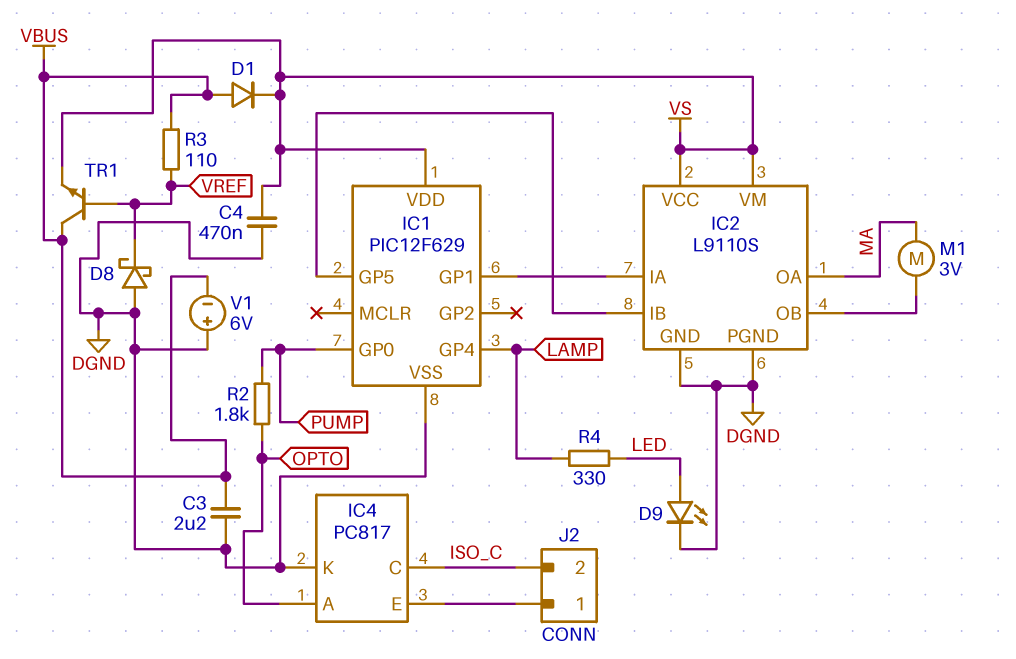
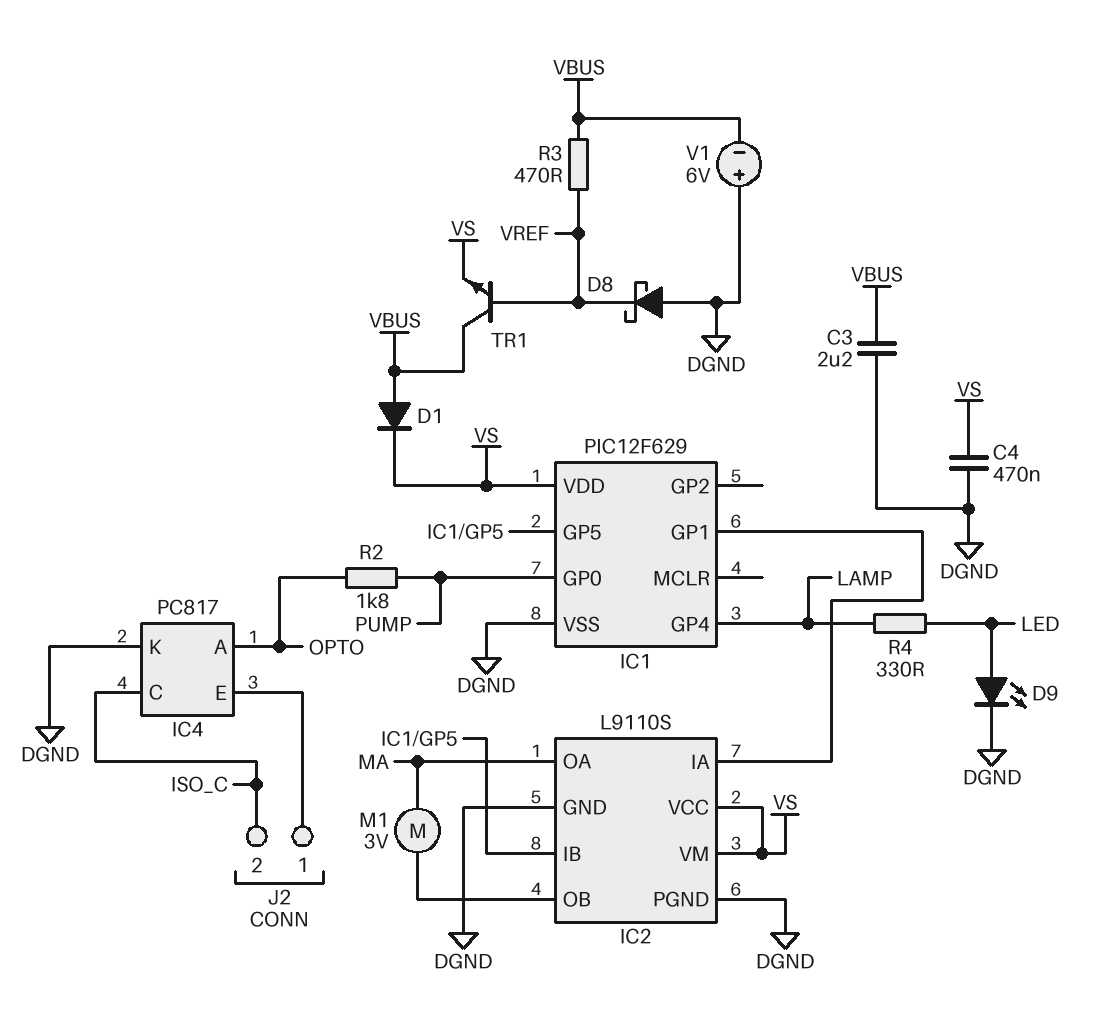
R3: 110 (VBUS, VREF) -> 470 (VBUS, VREF)

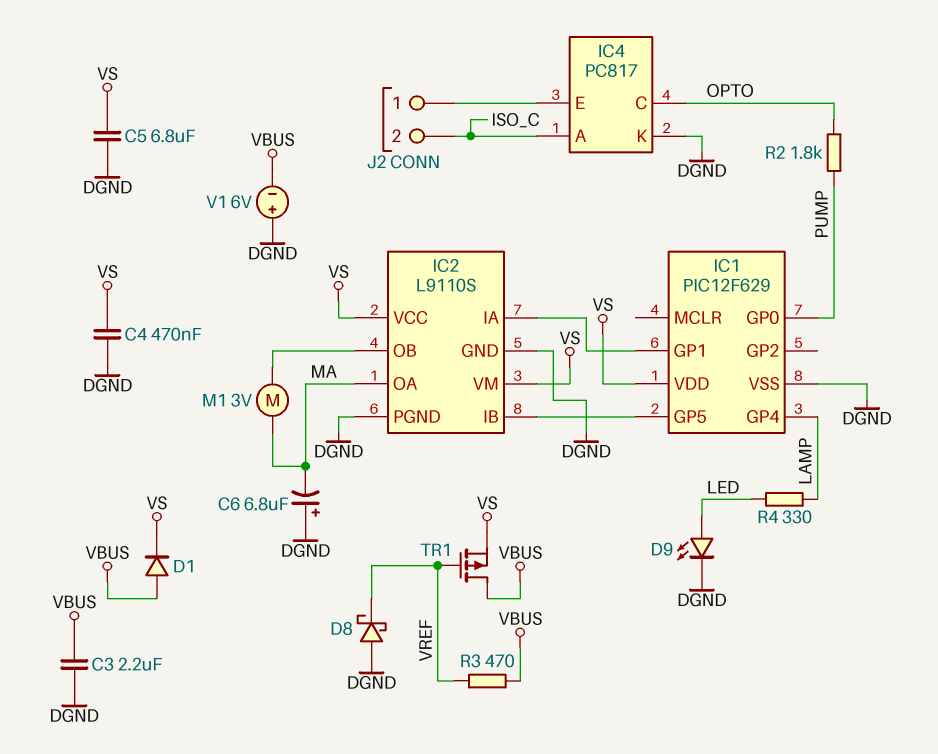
C5: none -> 6.8uF (DGND, VS)
C6: none -> 6.8uF (plus DGND, minus MA)
IC4 pin A: OPTO -> ISO_C
IC4 pin C: ISO_C -> OPTO
TR1: NPN (B VREF, C VBUS, E VS) -> PMOS (G VREF, D VBUS, S VS)

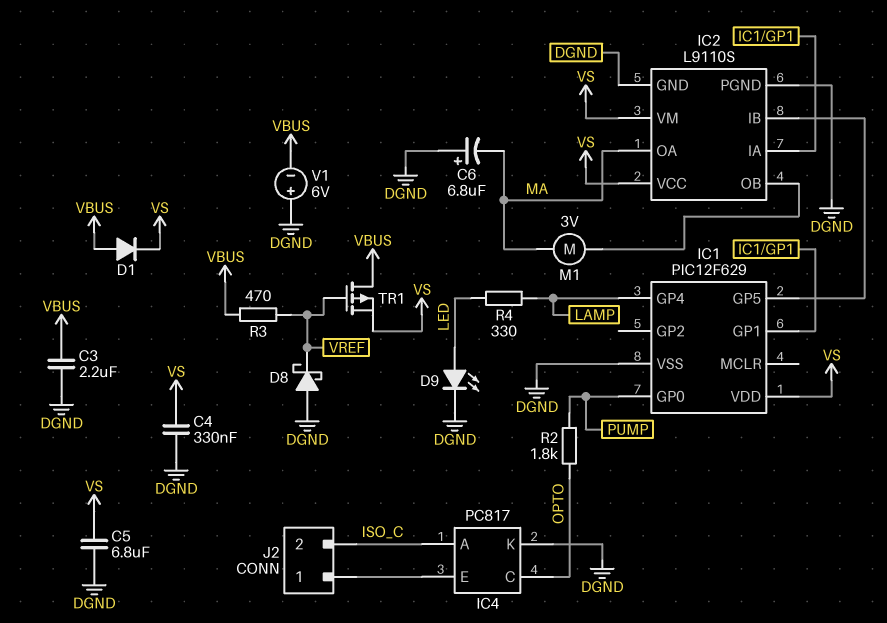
C4: 470nF (DGND, VS) -> 330nF (DGND, VS)

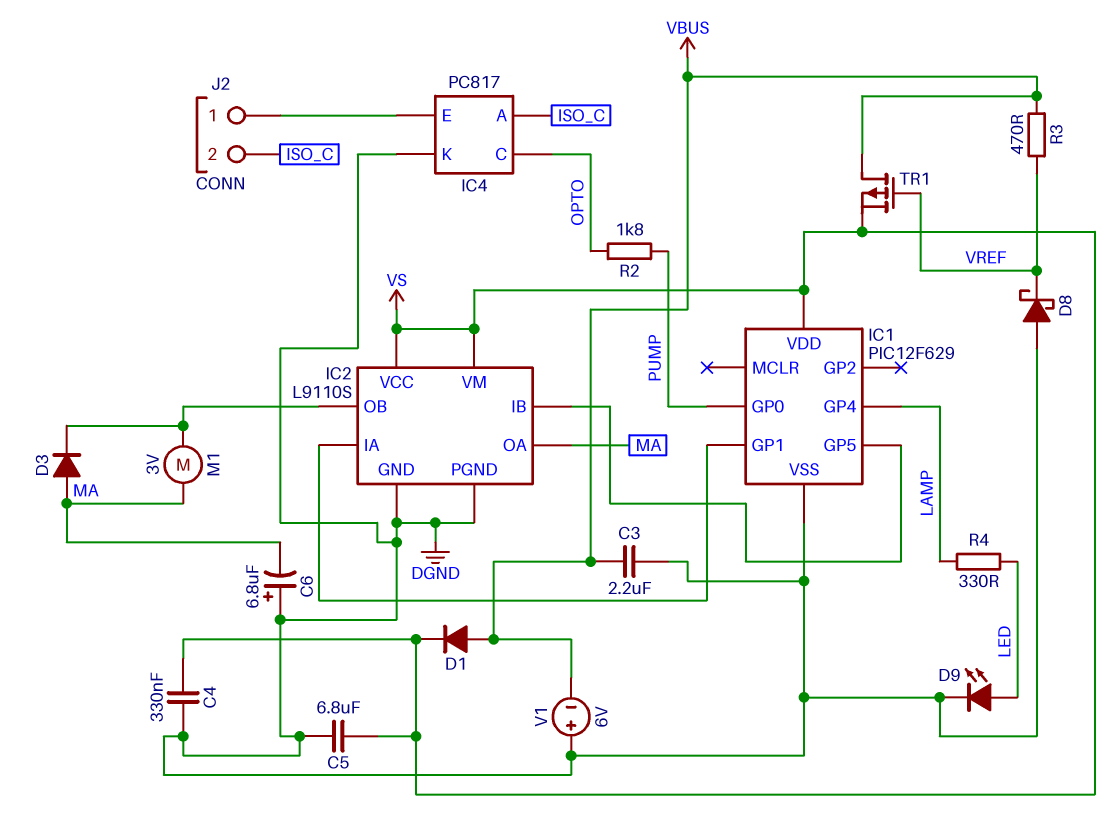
D3: none -> diode (A MA, K IC2/OB)

